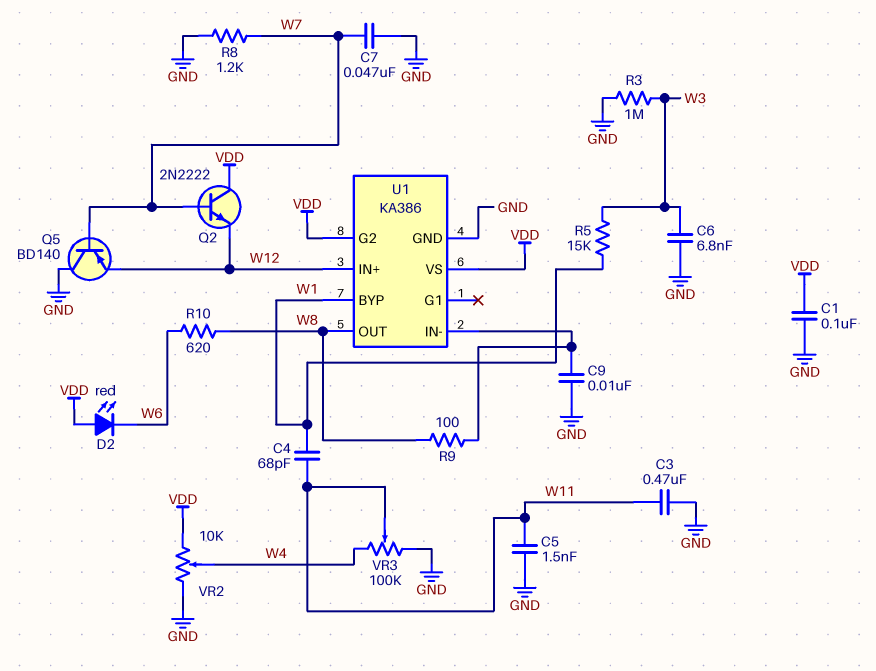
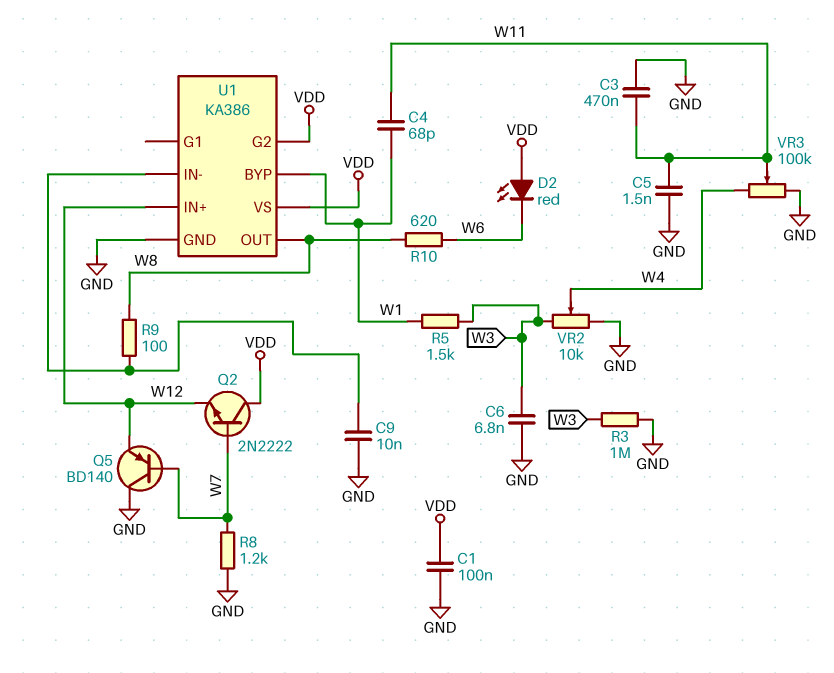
C7: 47nF (GND, W7) -> none
R5: 15k (W1, W3) -> 1.5k (W1, W3)
VR2: 10k (GND, VDD, wiper W4) -> 10k (GND, W3, wiper W4)

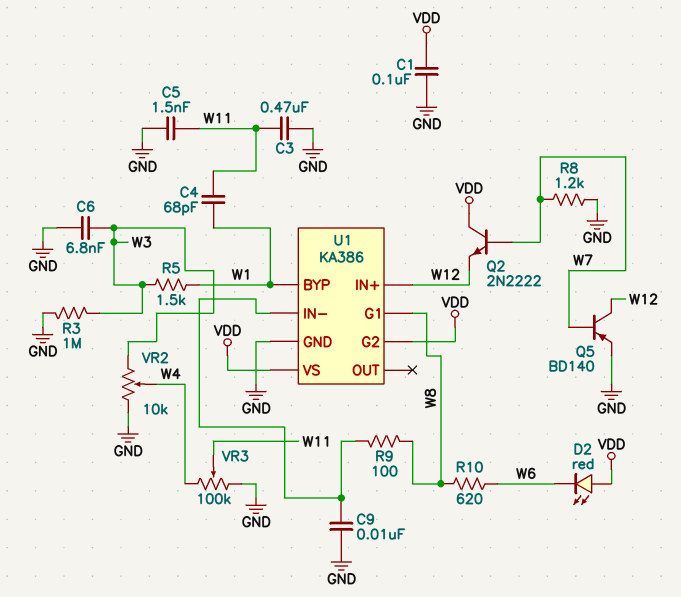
Q5: PNP BD140 (B W7, C GND, E W12) -> PNP BD140 (B W7, C W12, E GND)
U1 pin G1: none -> W8
U1 pin OUT: W8 -> none

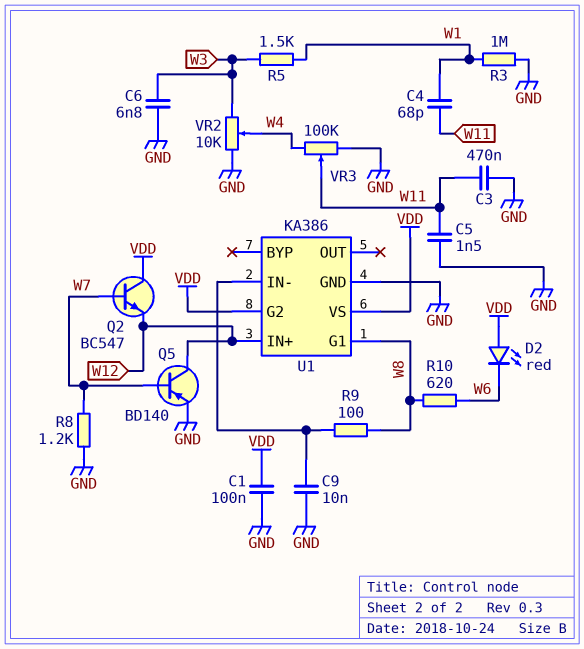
Q2: NPN 2N2222 (B W7, C VDD, E W12) -> NPN BC547 (B W7, C VDD, E W12)
R3: 1M (GND, W3) -> 1M (GND, W1)
U1 pin BYP: W1 -> none

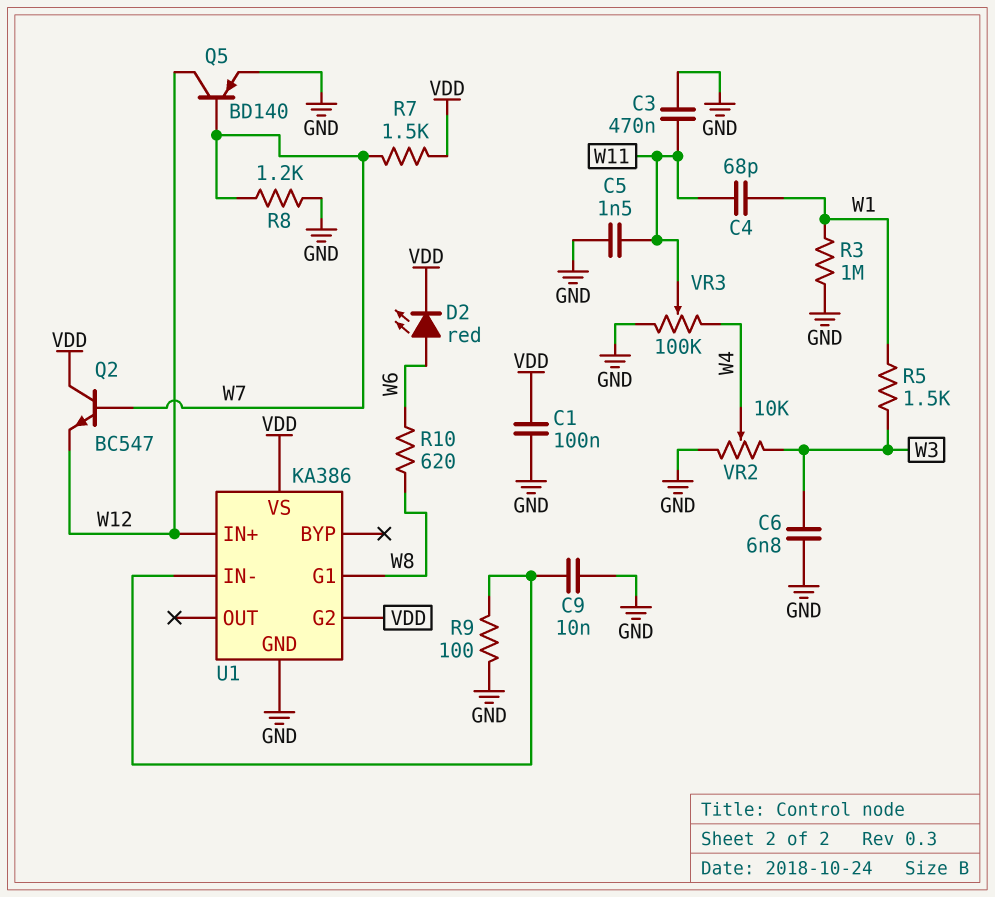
D2: LED red (A VDD, K W6) -> LED red (A W6, K VDD)
R7: none -> 1.5k (VDD, W7)
R9: 100 (U1/IN-, W8) -> 100 (GND, U1/IN-)

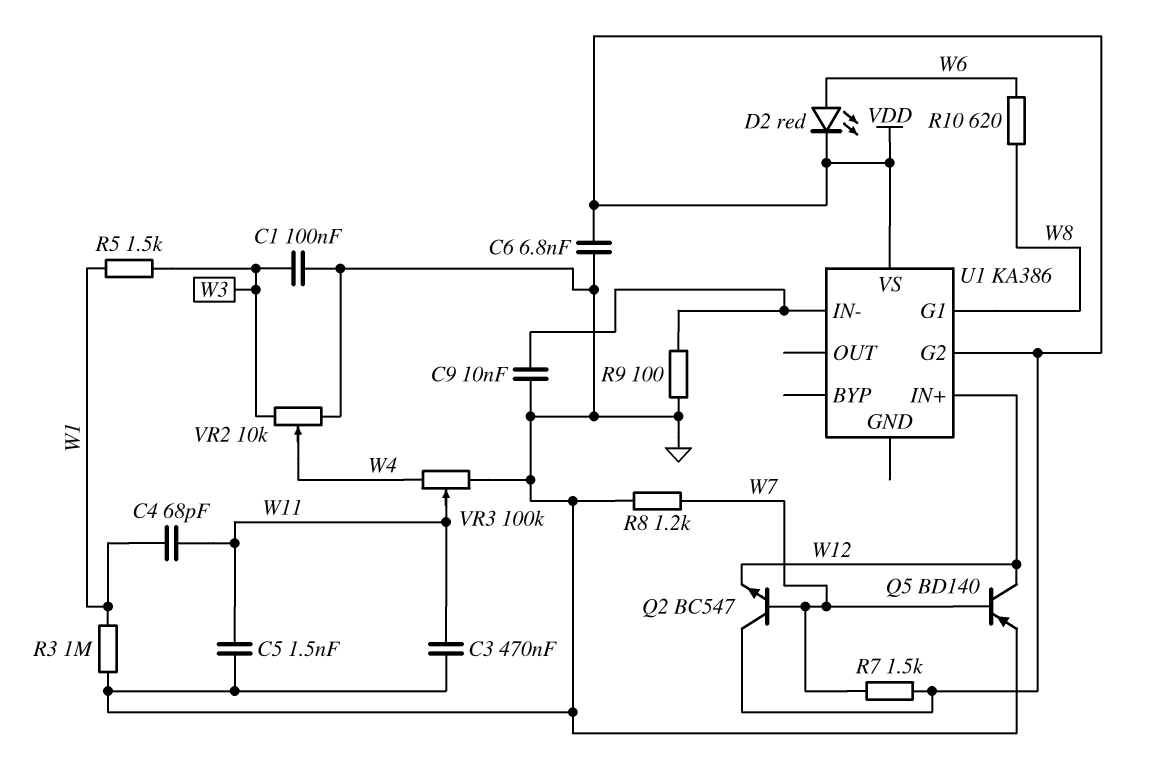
C1: 100nF (GND, VDD) -> 100nF (GND, W3)
C6: 6.8nF (GND, W3) -> 6.8nF (GND, VDD)
U1 pin GND: GND -> none

